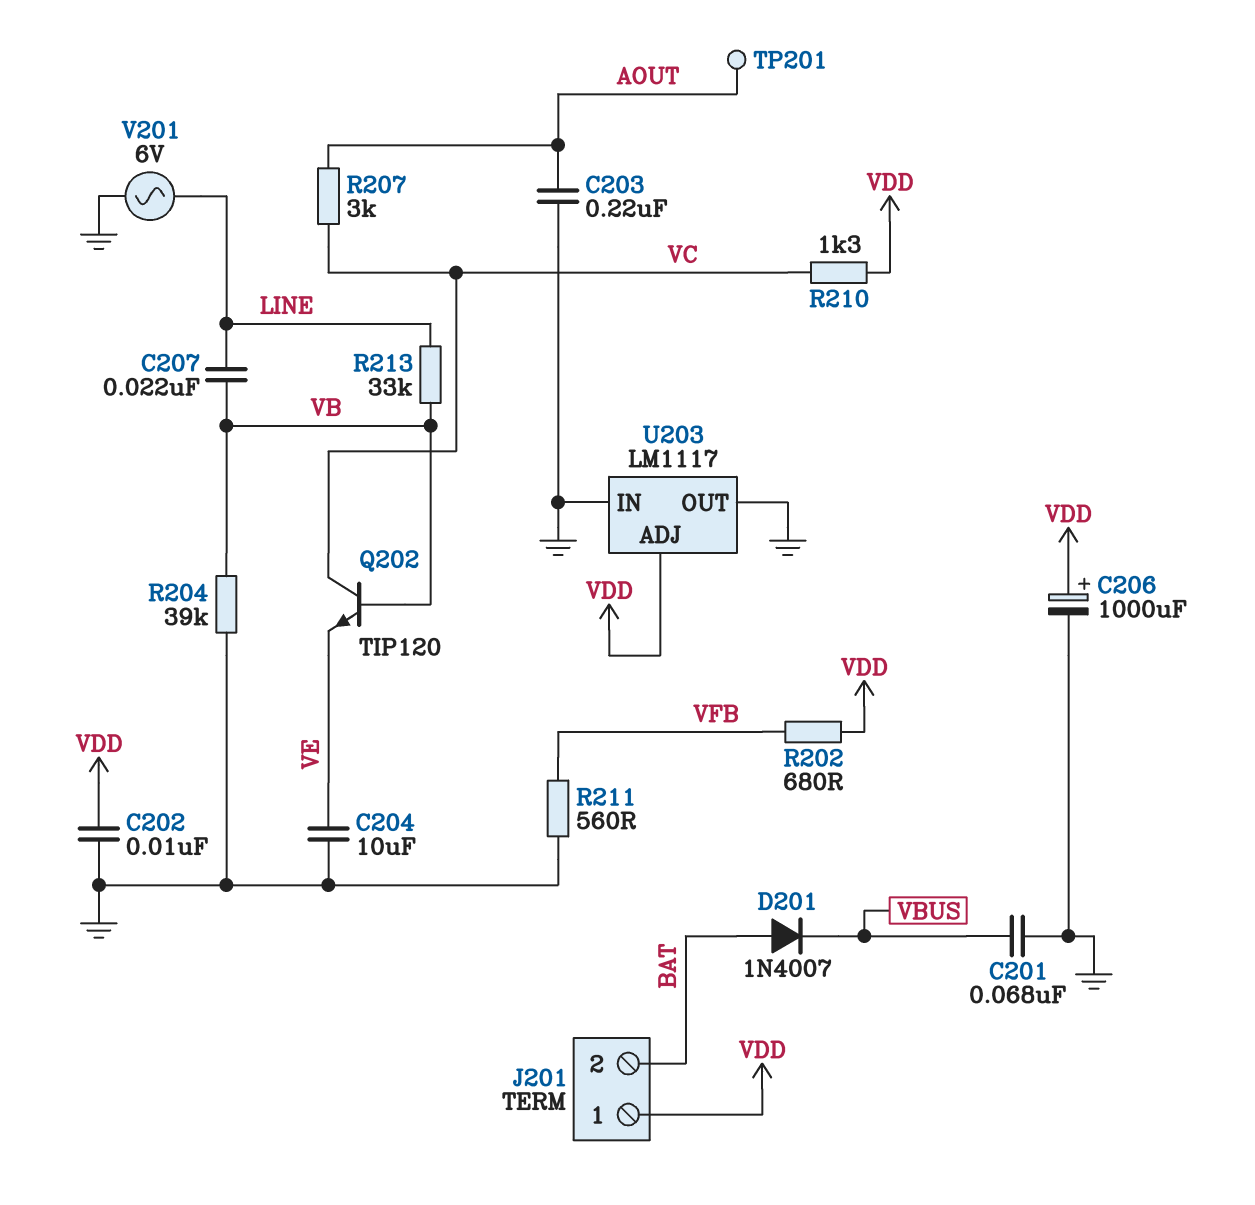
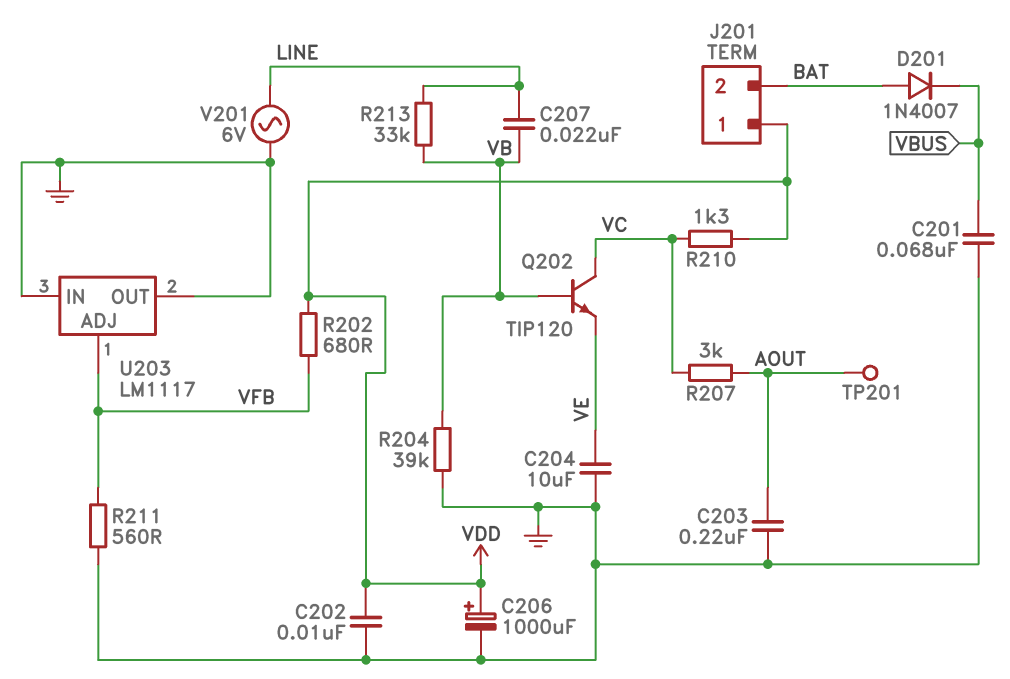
U203 pin ADJ: VDD -> VFB

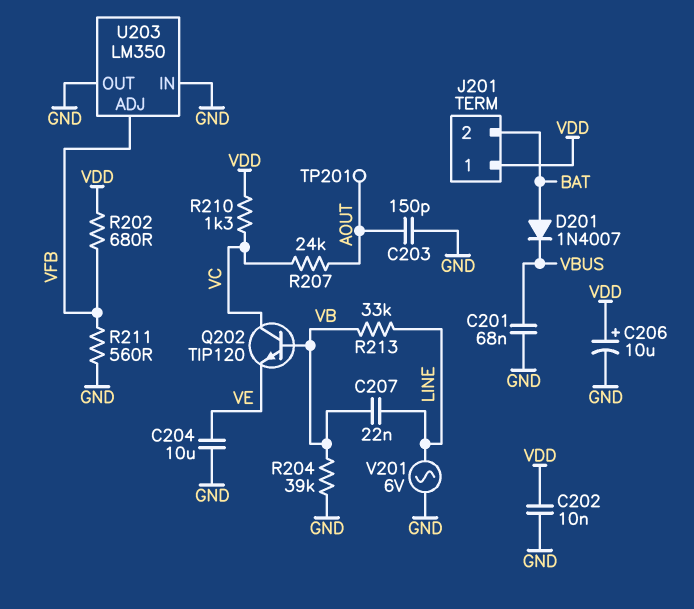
C203: 220nF (AOUT, GND) -> 150pF (AOUT, GND)
C206: 1000uF (plus VDD, minus GND) -> 10uF (plus VDD, minus GND)
R207: 3k (AOUT, VC) -> 24k (AOUT, VC)
U203: LM1117 -> LM350

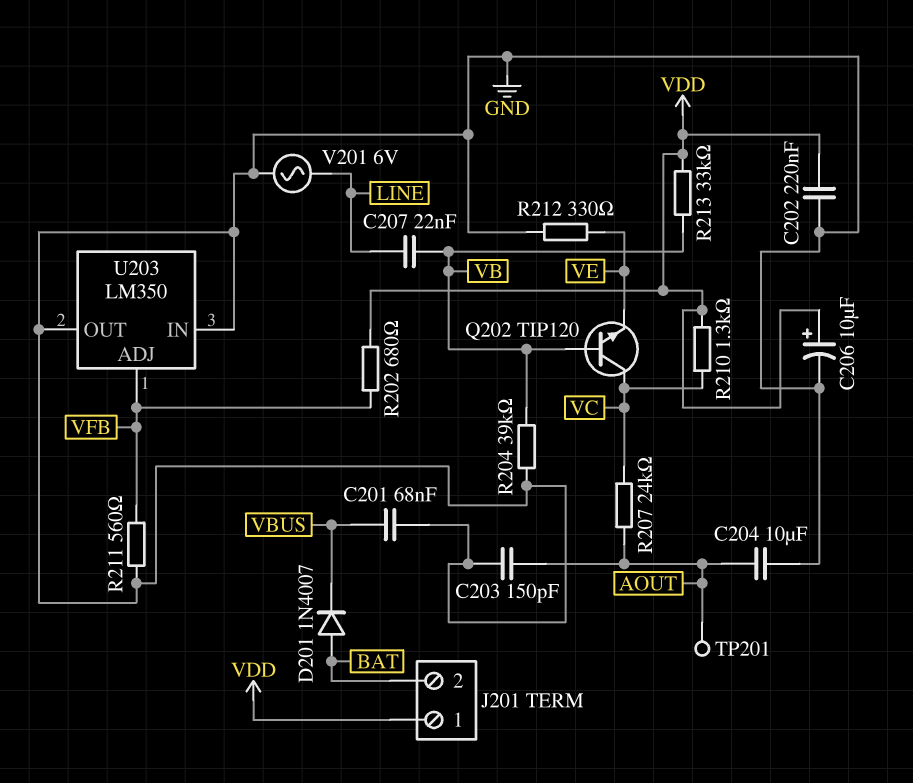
C202: 10nF (GND, VDD) -> 220nF (GND, VDD)
C204: 10uF (GND, VE) -> 10uF (AOUT, GND)
R212: none -> 330 (GND, VE)
R213: 33k (LINE, VB) -> 33k (VB, VDD)

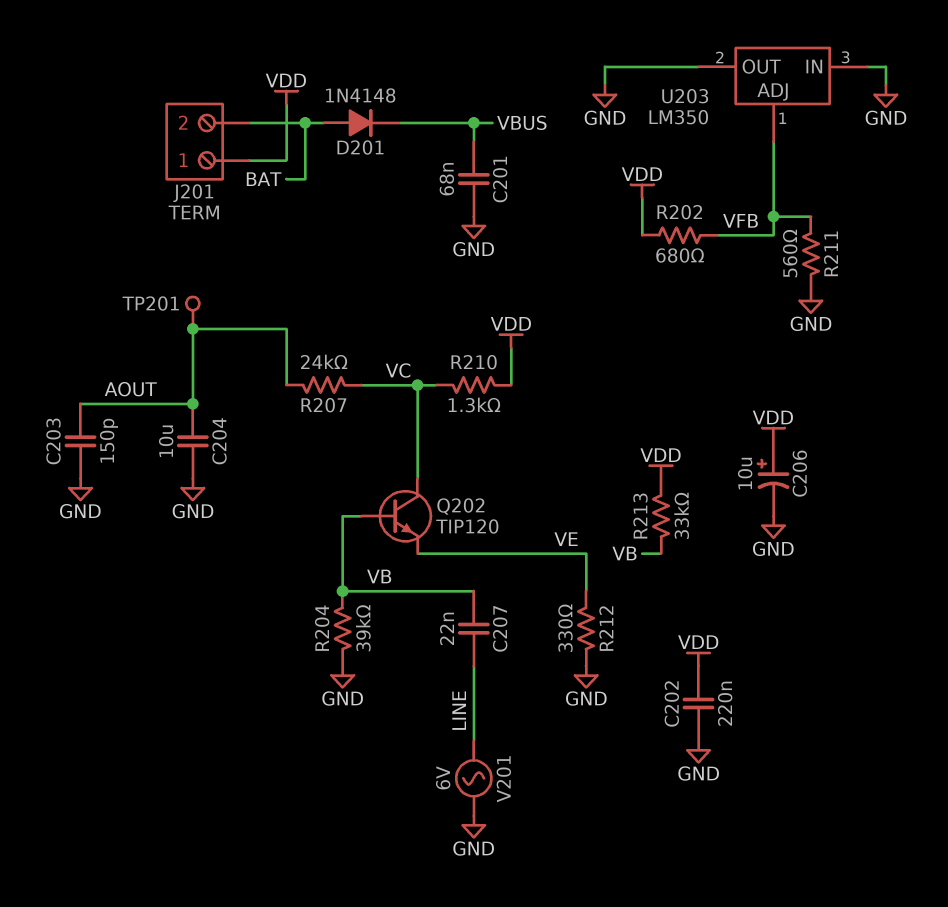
D201: diode 1N4007 (A BAT, K VBUS) -> diode 1N4148 (A BAT, K VBUS)

